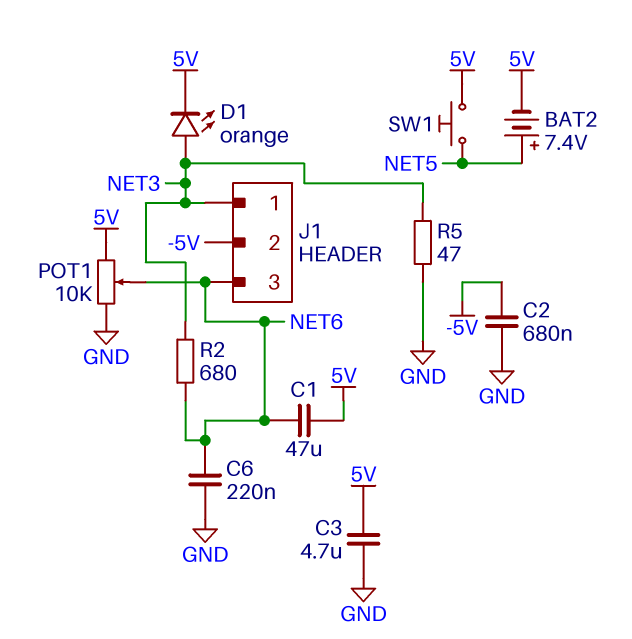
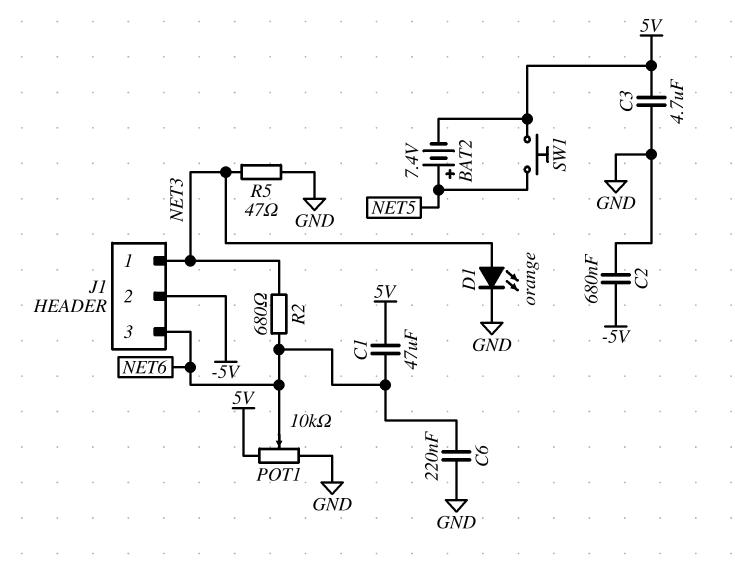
D1: LED orange (A NET3, K 5V) -> LED orange (A NET3, K GND)

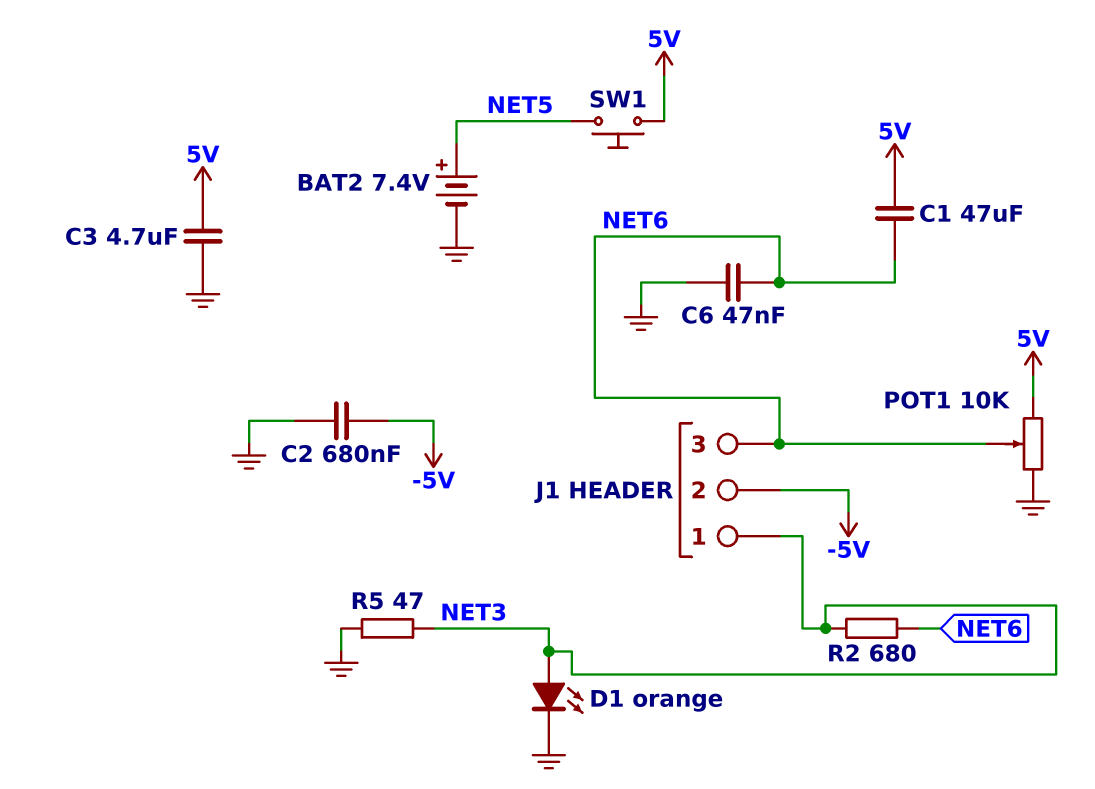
BAT2: 7.4V (plus NET5, minus 5V) -> 7.4V (plus NET5, minus GND)
C6: 220nF (GND, NET6) -> 47nF (GND, NET6)

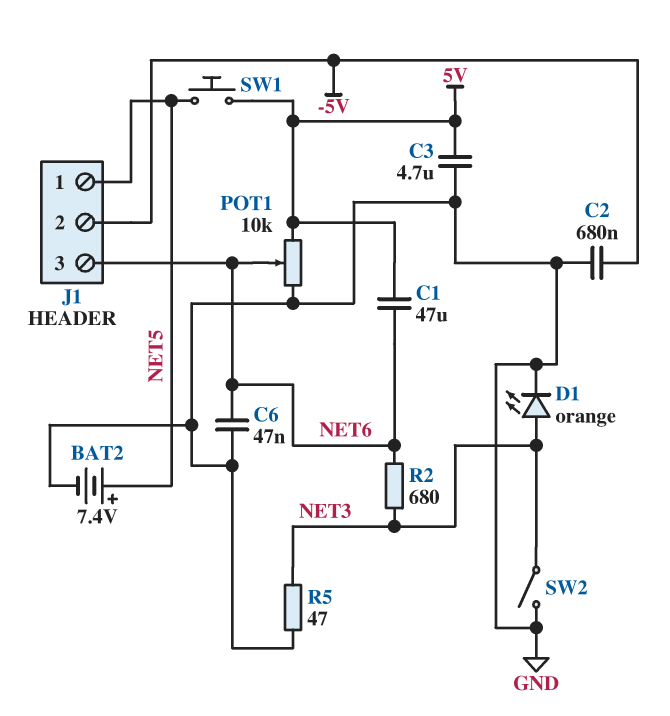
J1 pin 1: NET3 -> NET5
SW2: none -> switch (GND, NET3)

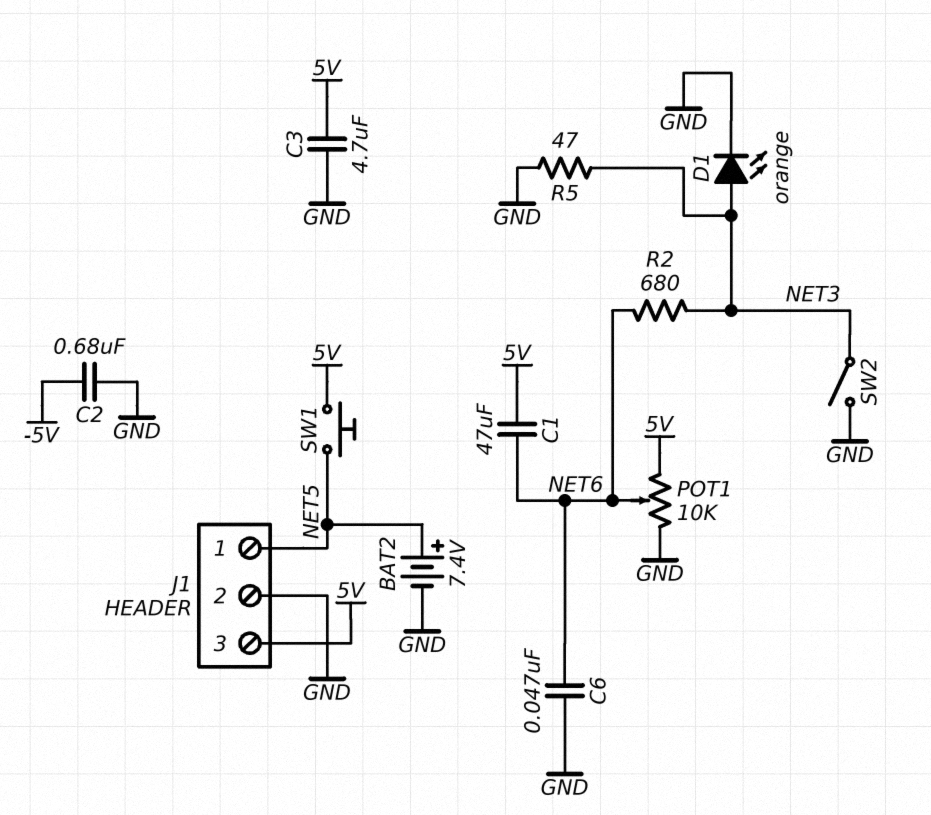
J1 pin 2: -5V -> GND
J1 pin 3: NET6 -> 5V

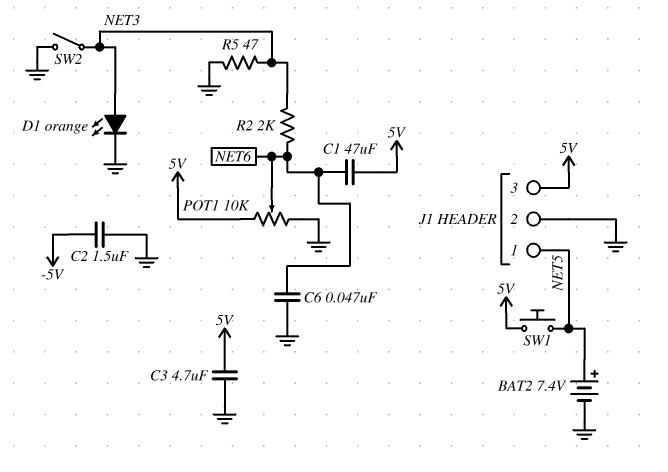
C2: 680nF (-5V, GND) -> 1.5uF (-5V, GND)
R2: 680 (NET3, NET6) -> 2k (NET3, NET6)

